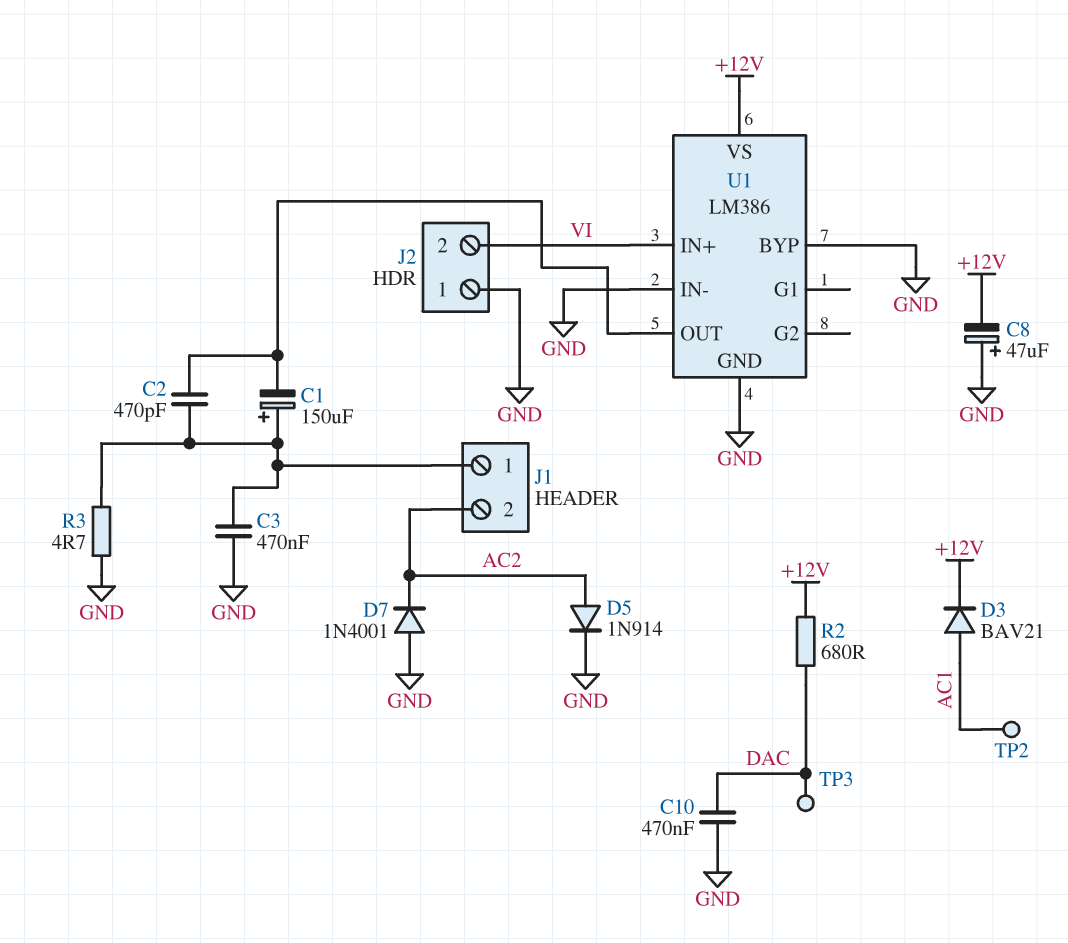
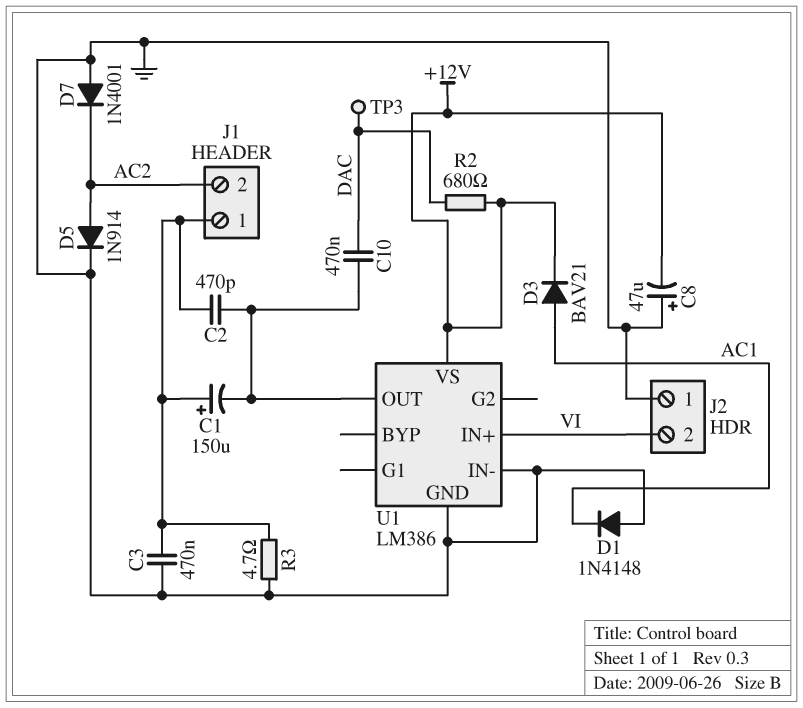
C10: 470nF (DAC, GND) -> 470nF (DAC, U1/OUT)
D1: none -> diode 1N4148 (A GND, K AC1)
TP2: test point (AC1) -> none
U1 pin BYP: GND -> none

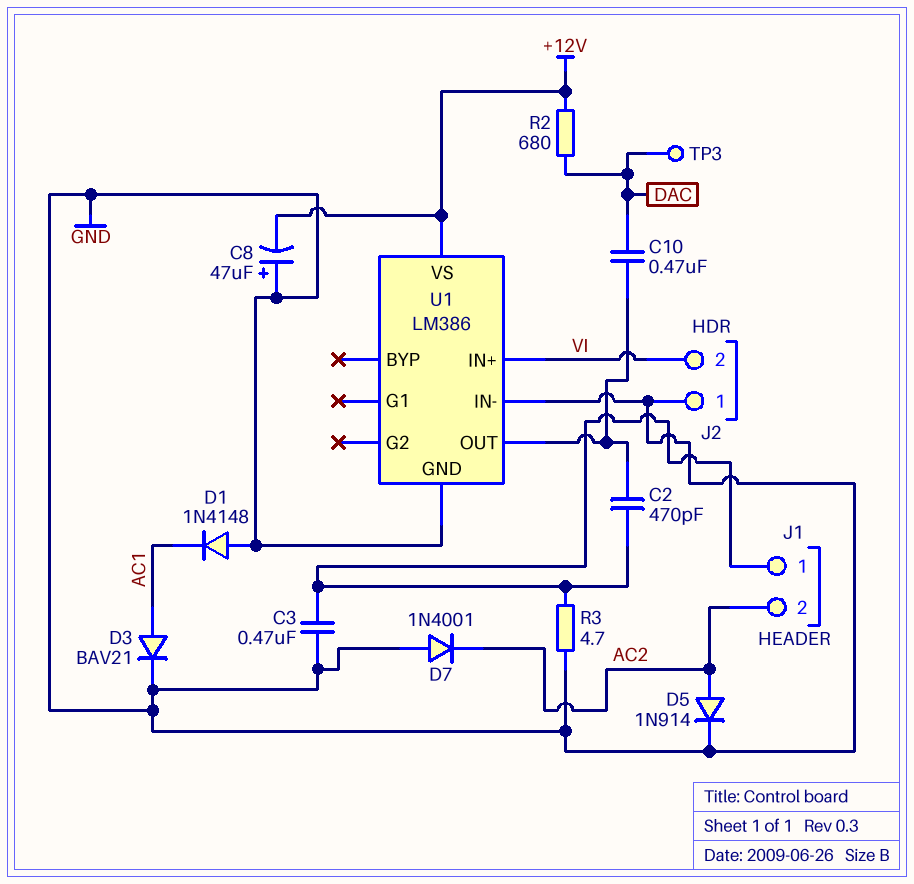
C1: 150uF (plus J1/1, minus U1/OUT) -> none
D3: diode BAV21 (A AC1, K +12V) -> diode BAV21 (A AC1, K GND)

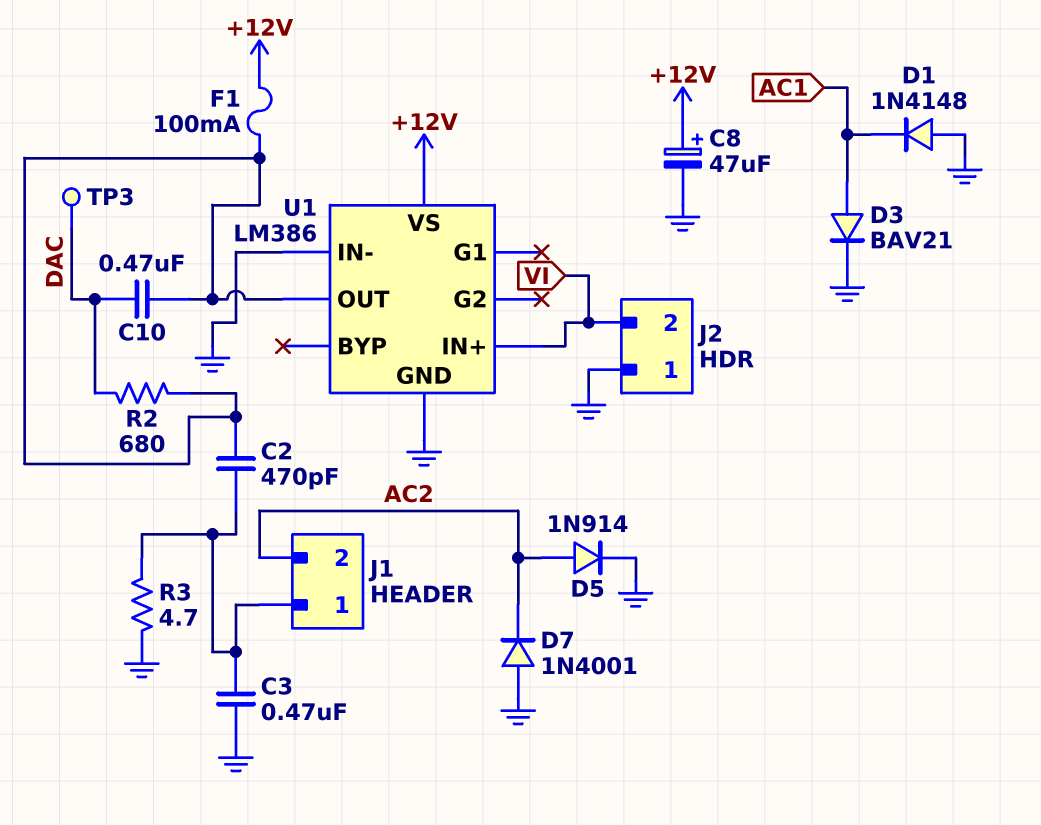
C8: 47uF (plus GND, minus +12V) -> 47uF (plus +12V, minus GND)
F1: none -> 100mA (+12V, U1/OUT)
R2: 680 (+12V, DAC) -> 680 (DAC, U1/OUT)

